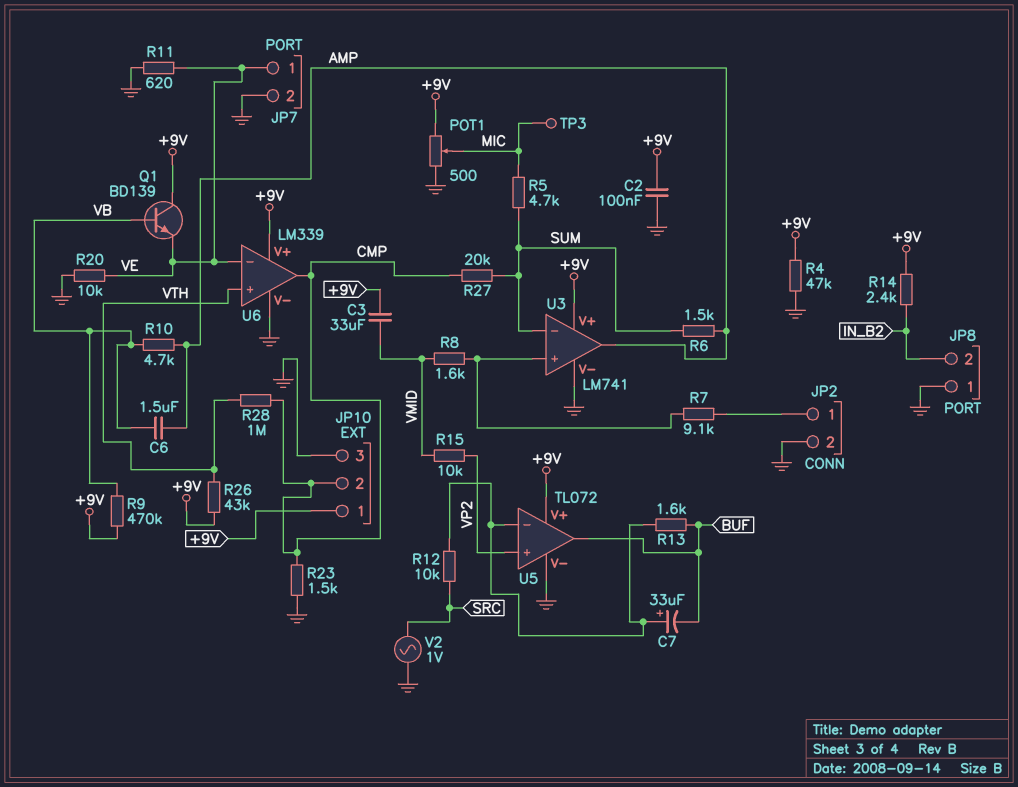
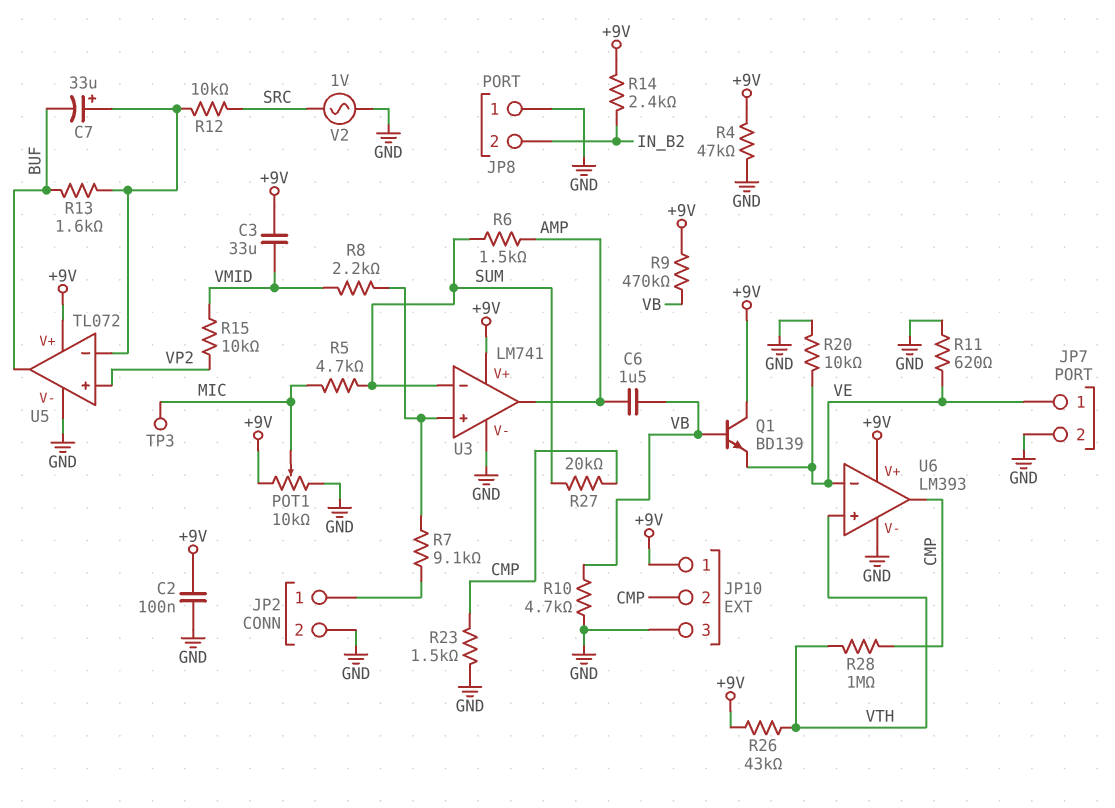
POT1: 500 (+9V, GND, wiper MIC) -> 10k (+9V, GND, wiper MIC)
R8: 1.6k (U3/in+, VMID) -> 2.2k (U3/in+, VMID)
R10: 4.7k (AMP, VB) -> 4.7k (GND, VB)
U6: LM339 -> LM393

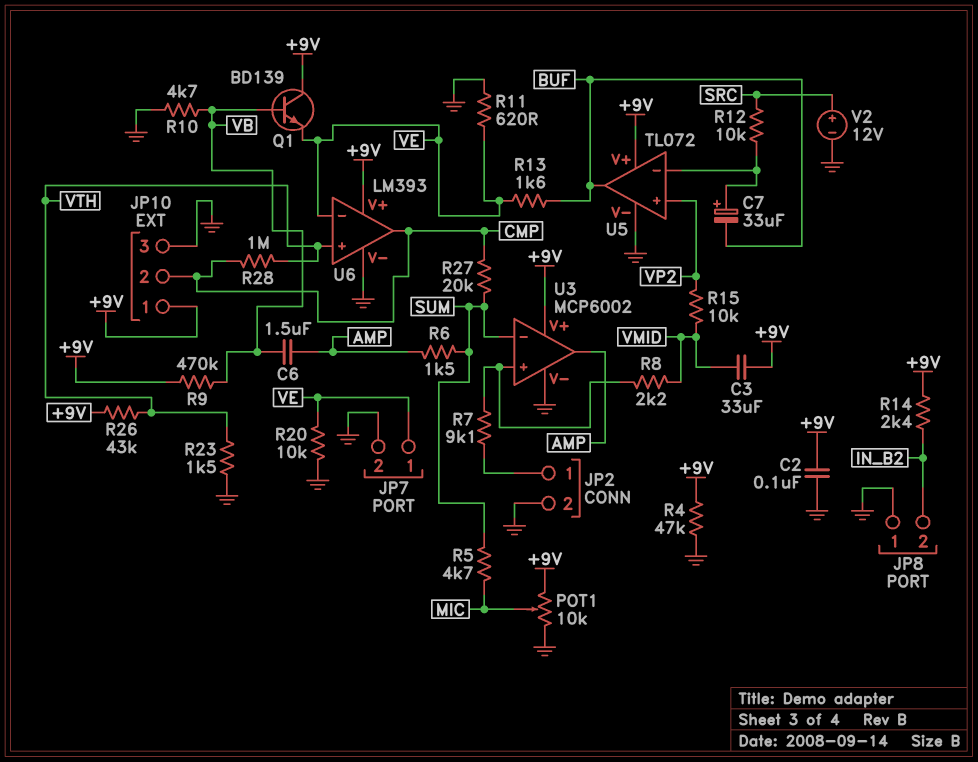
R13: 1.6k (BUF, U5/in-) -> 1.6k (BUF, VE)
R23: 1.5k (CMP, GND) -> 1.5k (GND, VTH)
TP3: test point (MIC) -> none
U3: LM741 -> MCP6002
V2: AC 1V (GND, SRC) -> 12V (plus SRC, minus GND)

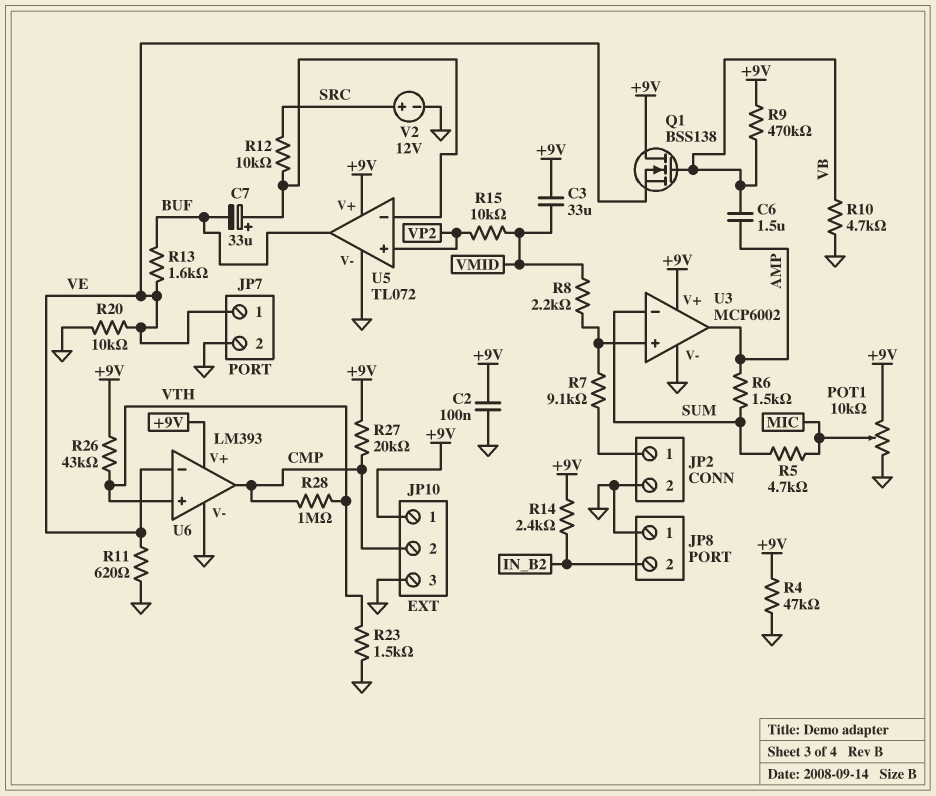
Q1: NPN BD139 (B VB, C +9V, E VE) -> NMOS BSS138 (G VB, D +9V, S VE)
R27: 20k (CMP, SUM) -> 20k (+9V, CMP)

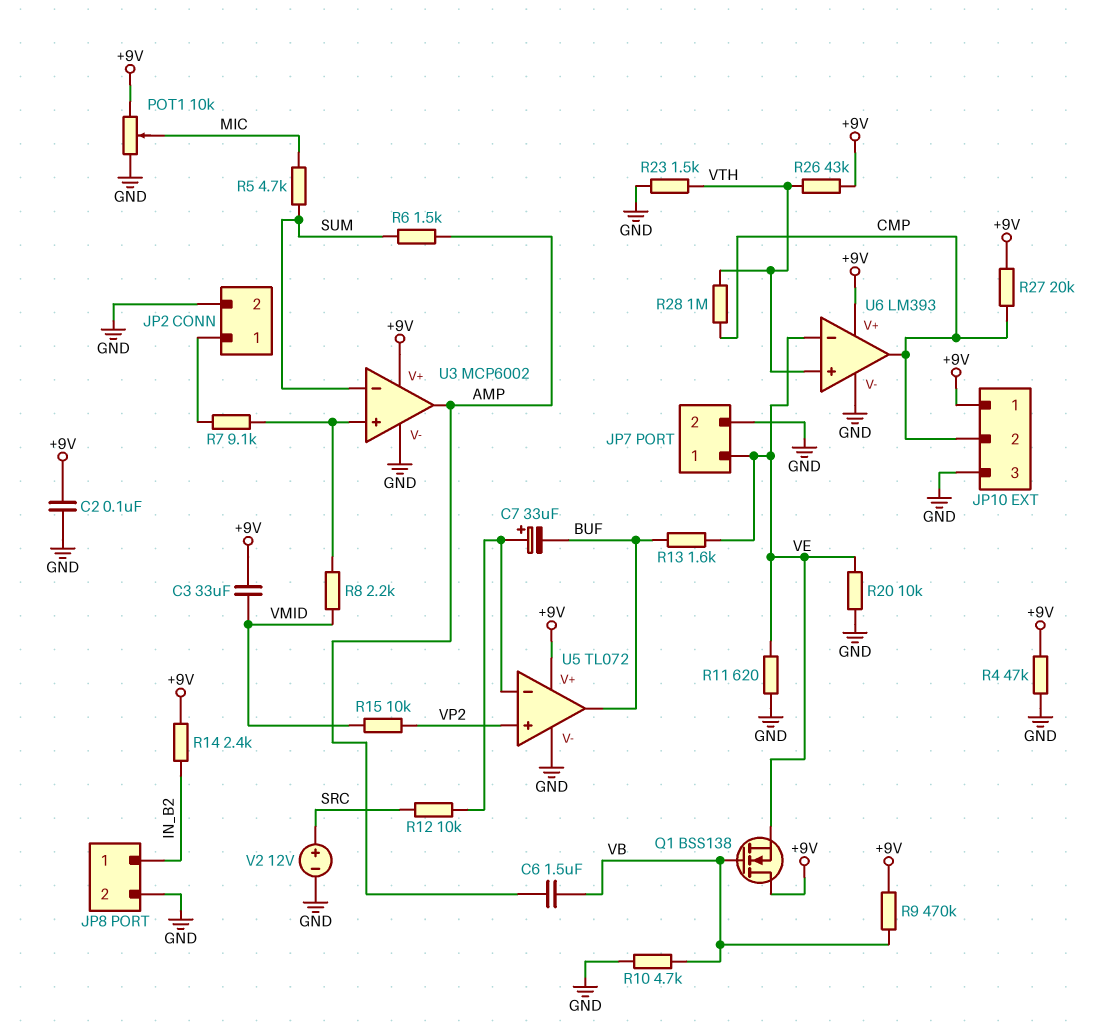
JP8 pin 1: GND -> IN_B2
JP8 pin 2: IN_B2 -> GND

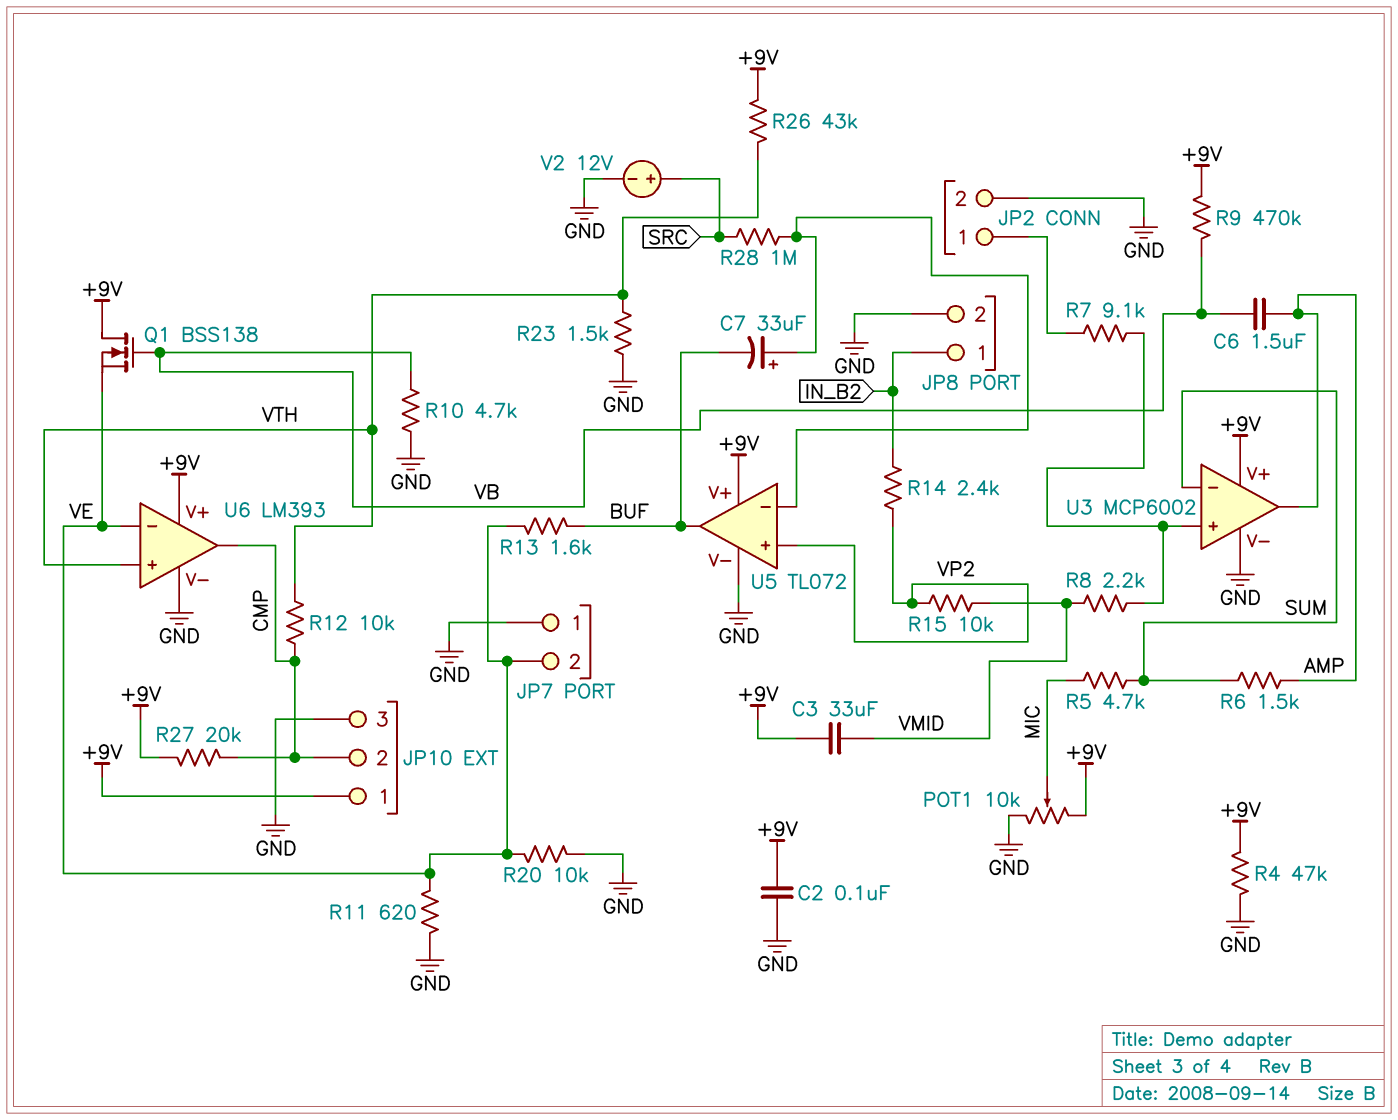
JP7 pin 1: VE -> GND
JP7 pin 2: GND -> VE
R12: 10k (SRC, U5/in-) -> 10k (CMP, VTH)
R14: 2.4k (+9V, IN_B2) -> 2.4k (IN_B2, VP2)
R28: 1M (CMP, VTH) -> 1M (SRC, U5/in-)

